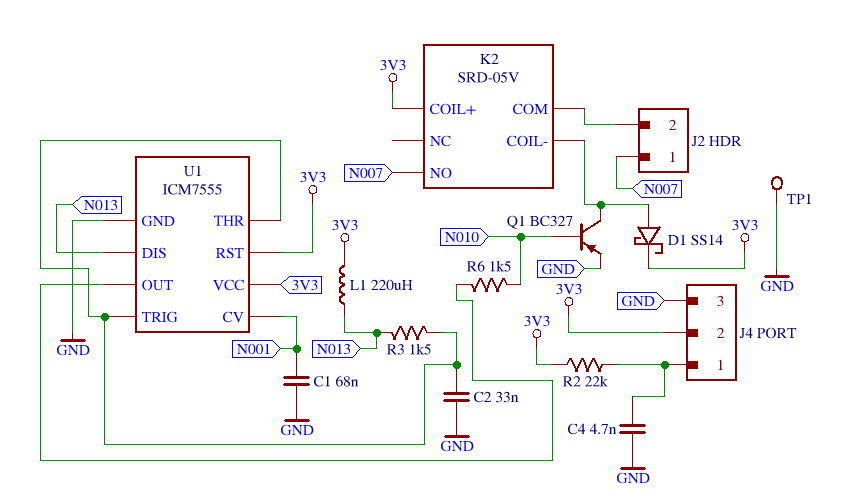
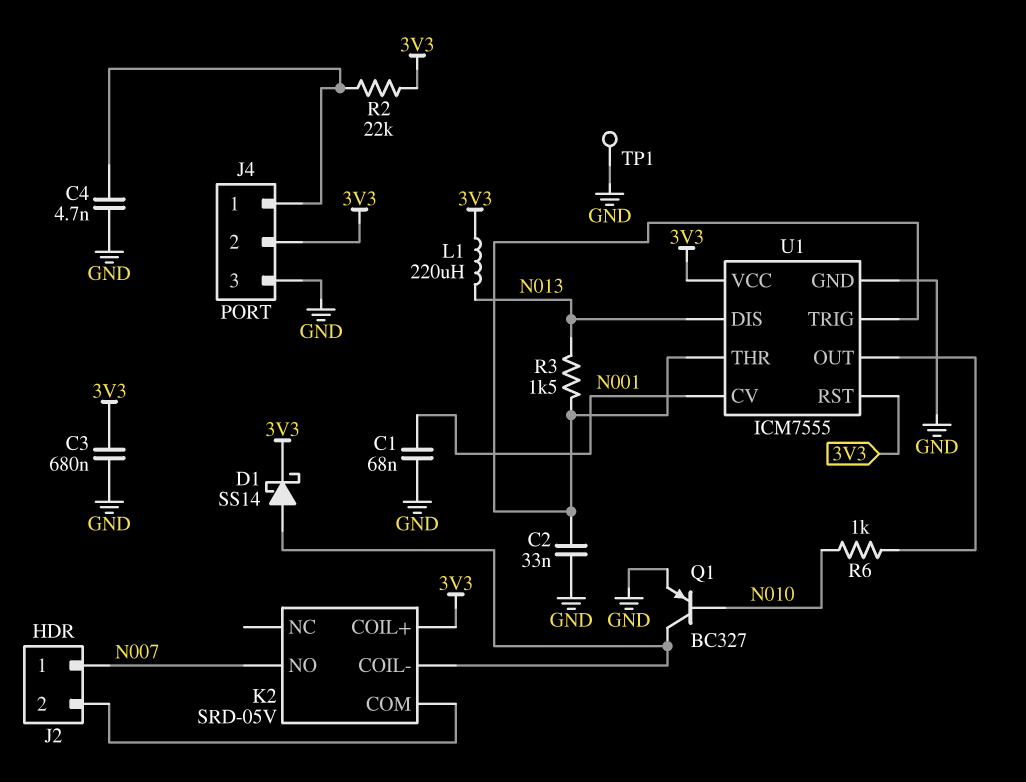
C3: none -> 680nF (3V3, GND)
R6: 1.5k (N010, U1/OUT) -> 1k (N010, U1/OUT)

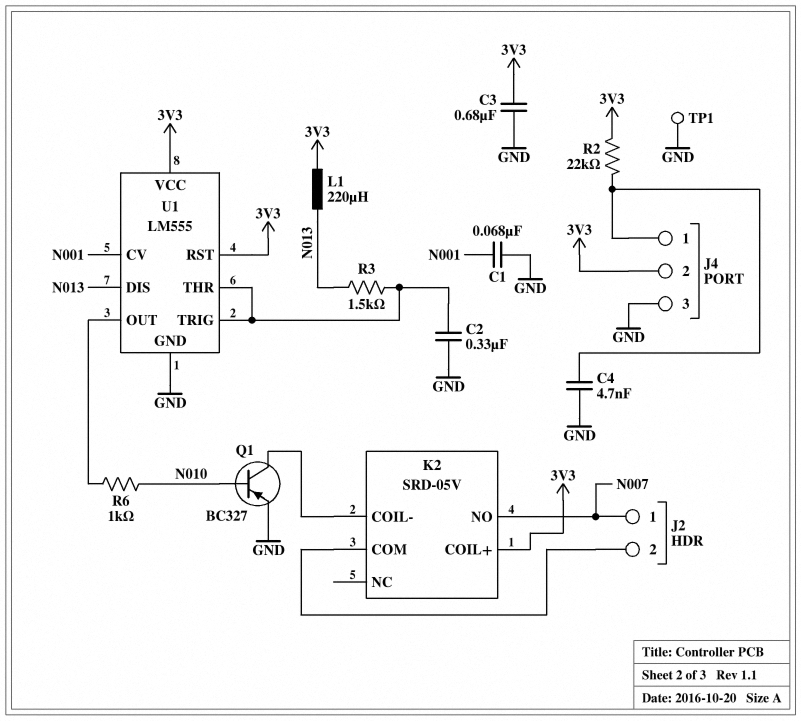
C2: 33nF (GND, U1/THR) -> 330nF (GND, U1/THR)
D1: schottky SS14 (A K2/COIL-, K 3V3) -> none
U1: ICM7555 -> LM555

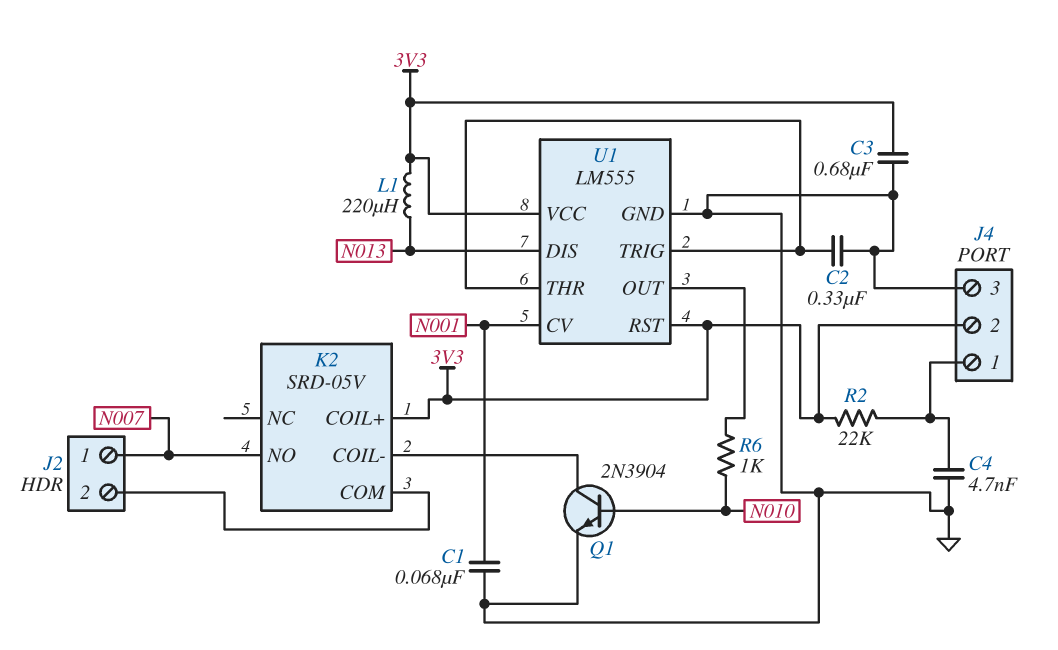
Q1: PNP BC327 (B N010, C K2/COIL-, E GND) -> NPN 2N3904 (B N010, C K2/COIL-, E GND)
R3: 1.5k (N013, U1/THR) -> none
TP1: test point (GND) -> none

